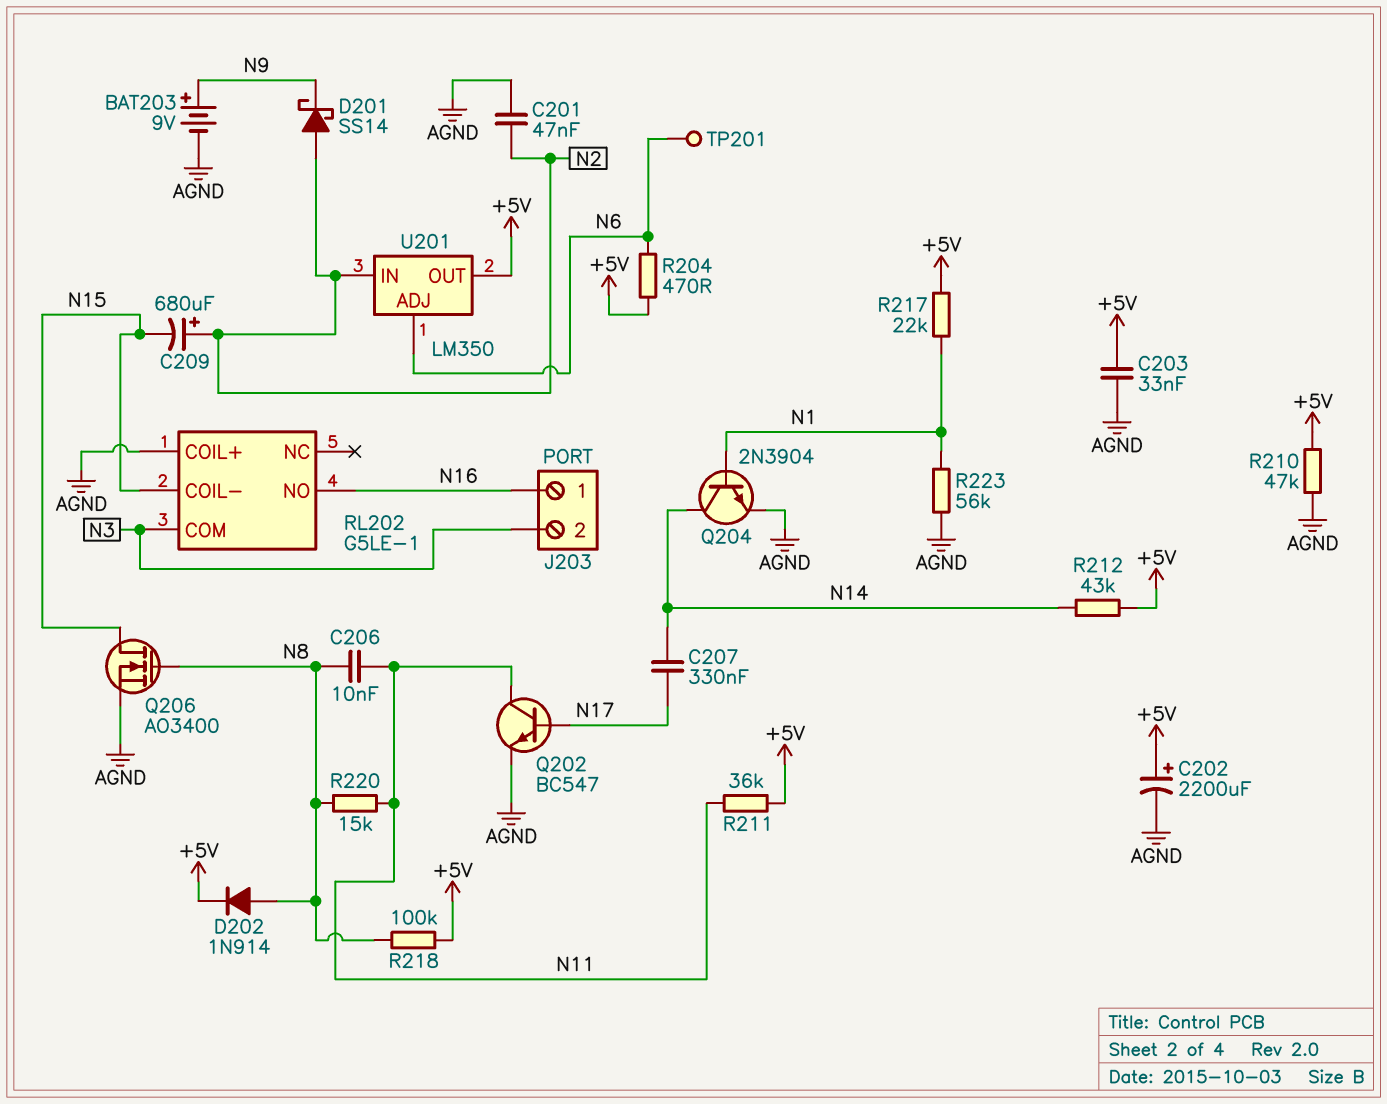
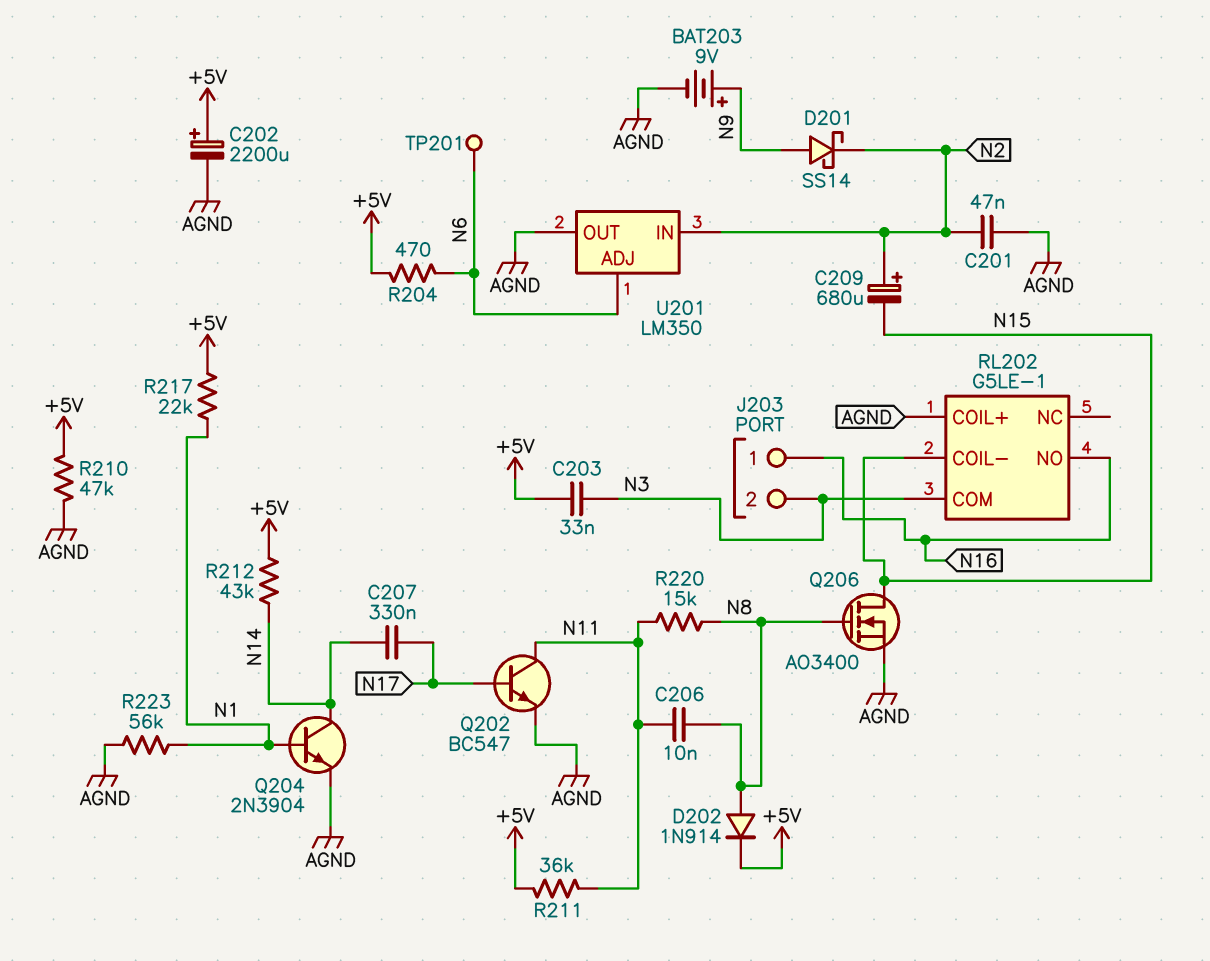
C203: 33nF (+5V, AGND) -> 33nF (+5V, N3)
D201: schottky SS14 (A N2, K N9) -> schottky SS14 (A N9, K N2)
R218: 100k (+5V, N8) -> none
U201 pin OUT: +5V -> AGND

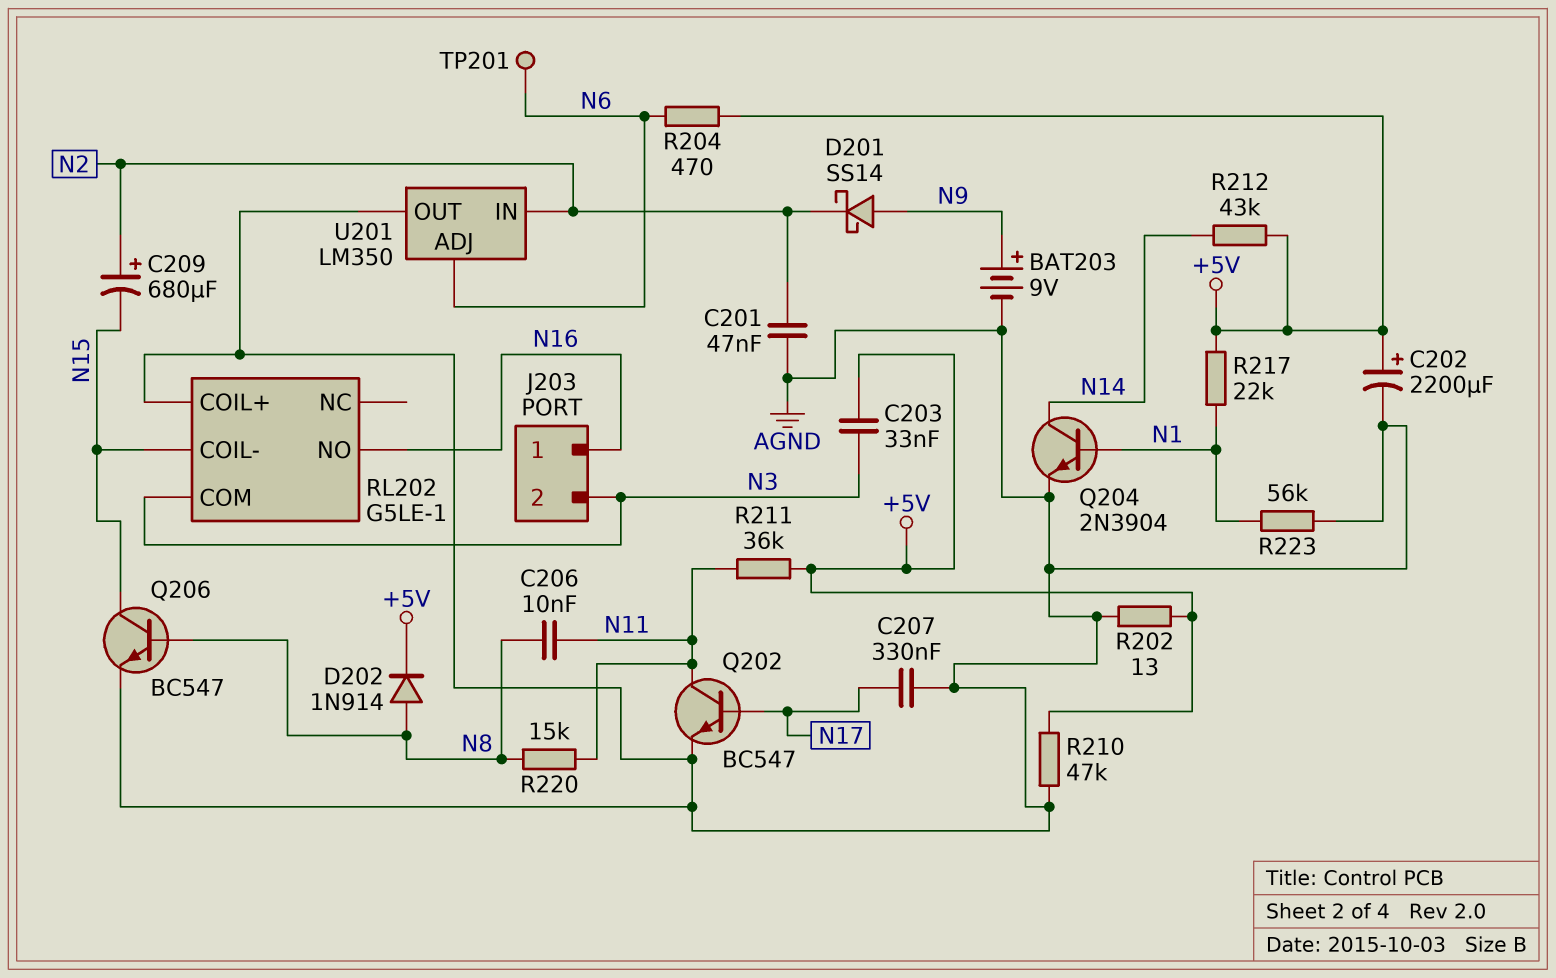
C207: 330nF (N14, N17) -> 330nF (AGND, N17)
Q206: NMOS AO3400 (G N8, D N15, S AGND) -> NPN BC547 (B N8, C N15, E AGND)
R202: none -> 13 (+5V, AGND)

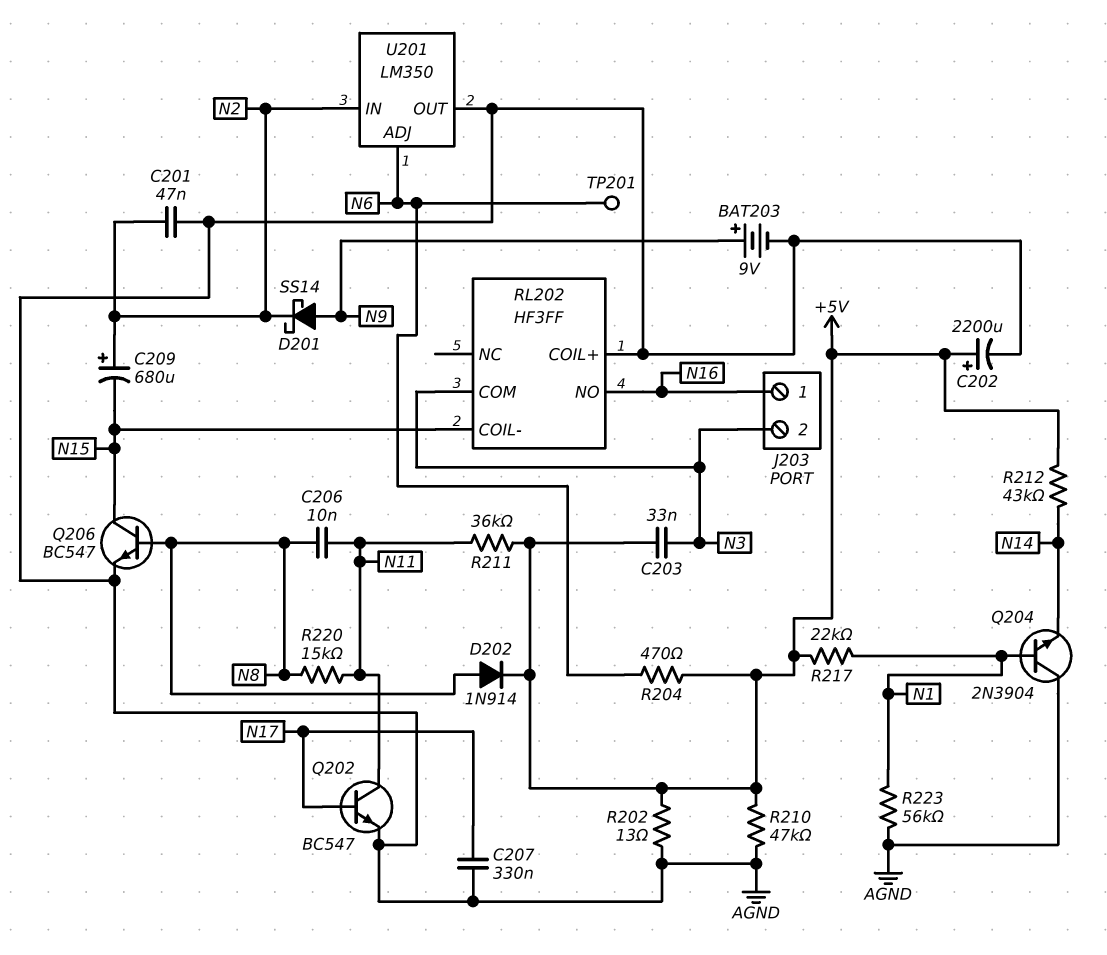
Q204: NPN 2N3904 (B N1, C N14, E AGND) -> NPN 2N3904 (B N1, C AGND, E N14)
RL202: G5LE-1 -> HF3FF

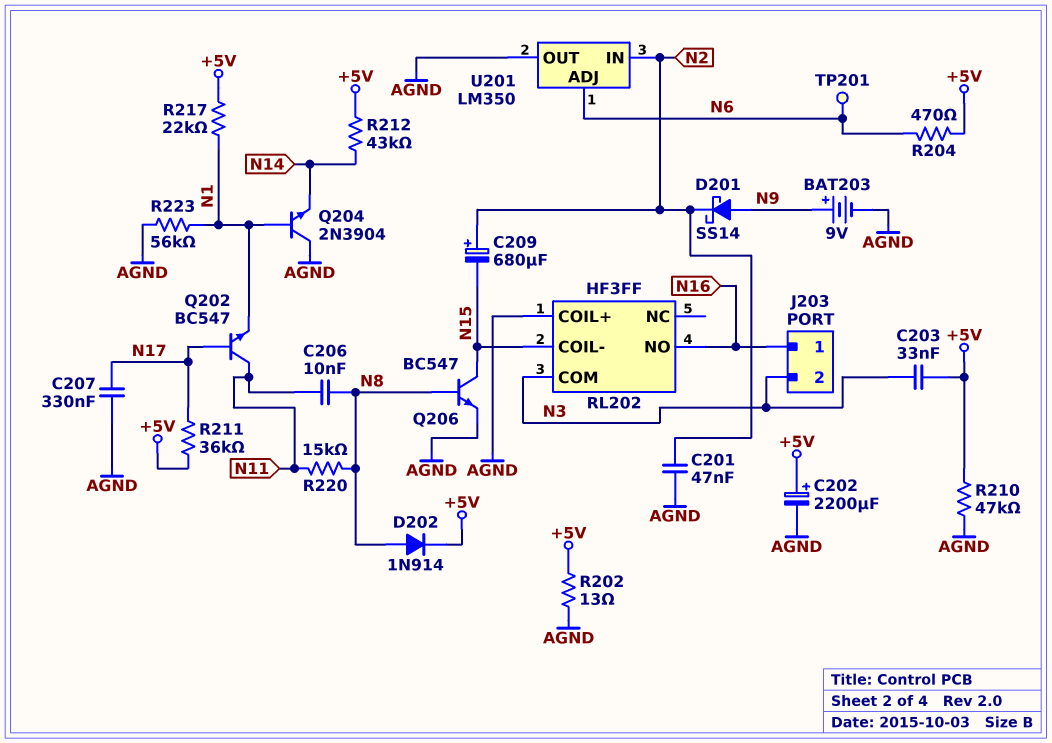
Q202: NPN BC547 (B N17, C N11, E AGND) -> NPN BC547 (B N17, C N11, E N1)
R211: 36k (+5V, N11) -> 36k (+5V, N17)

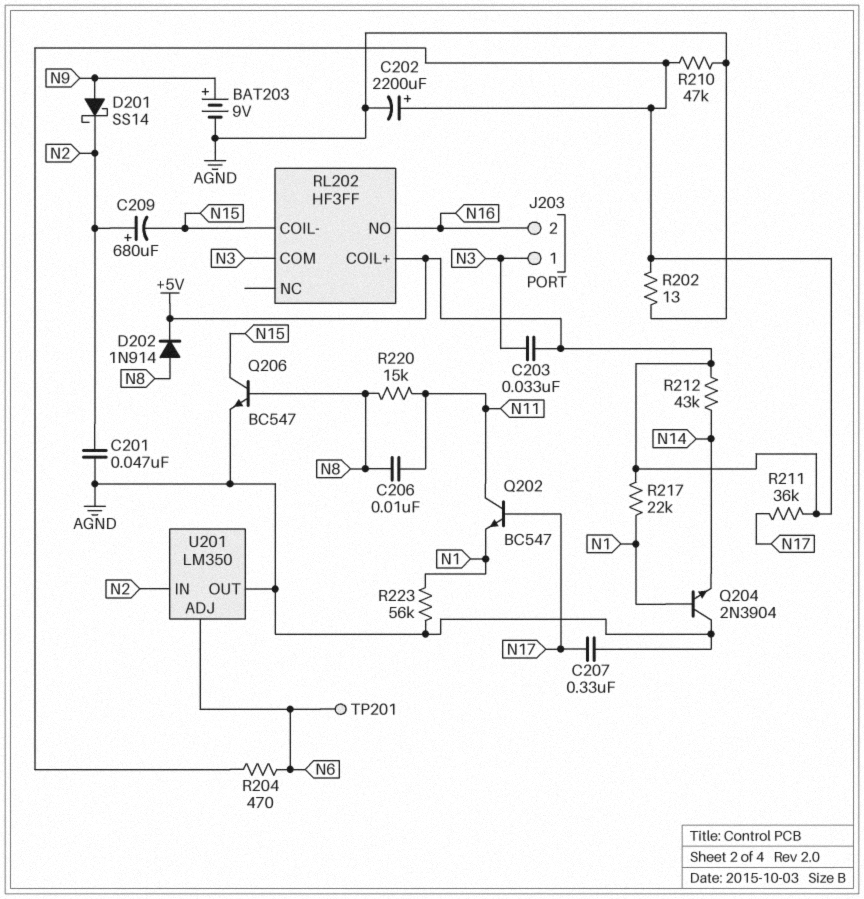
J203 pin 1: N16 -> N3
J203 pin 2: N3 -> N16
RL202 pin COIL+: AGND -> +5V

